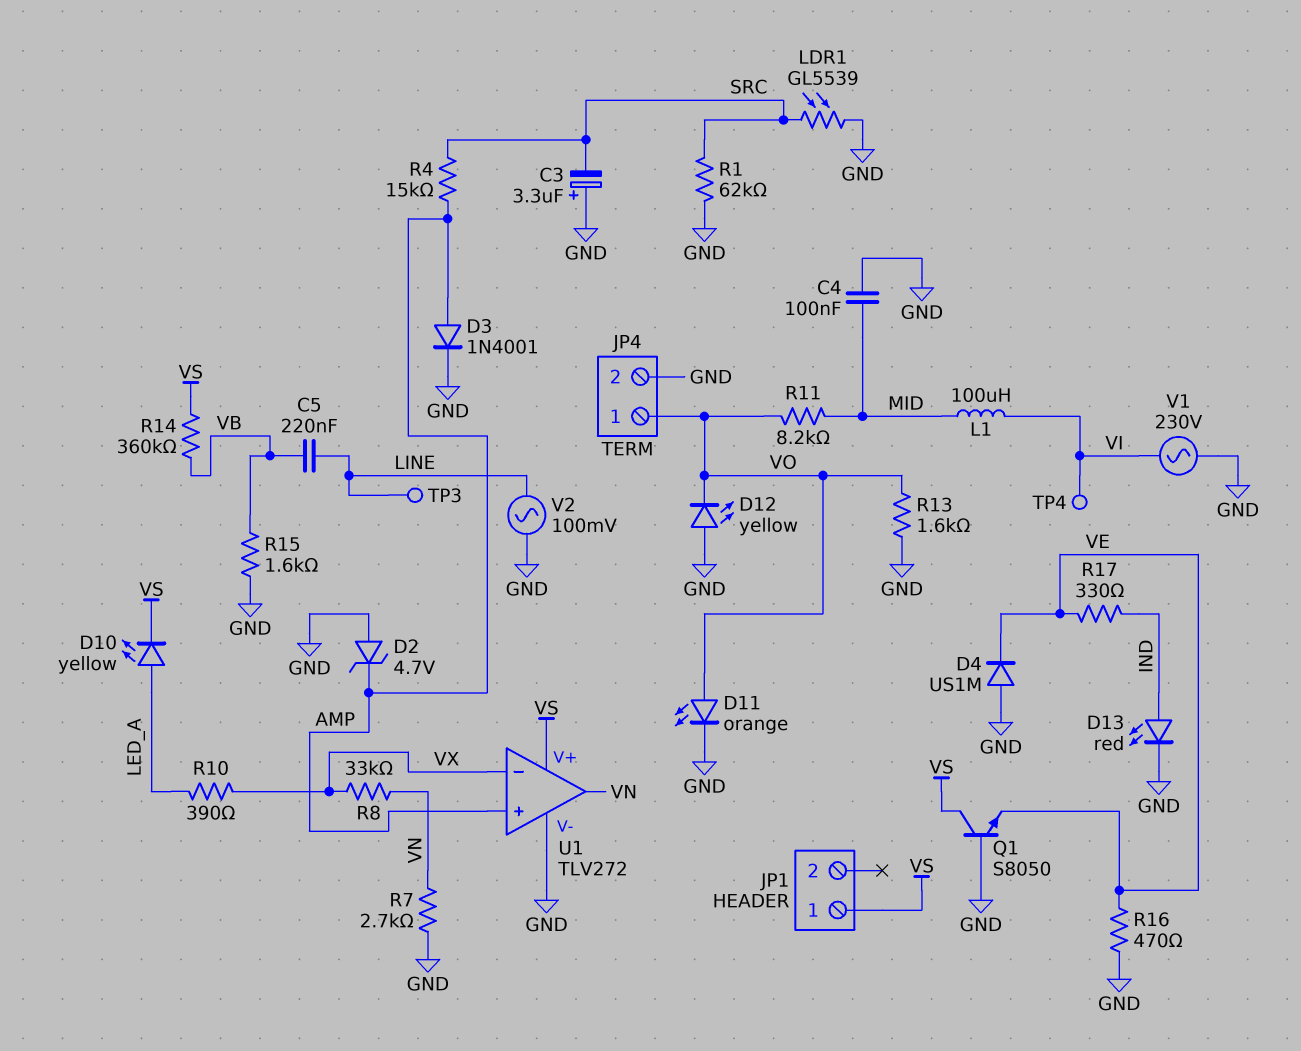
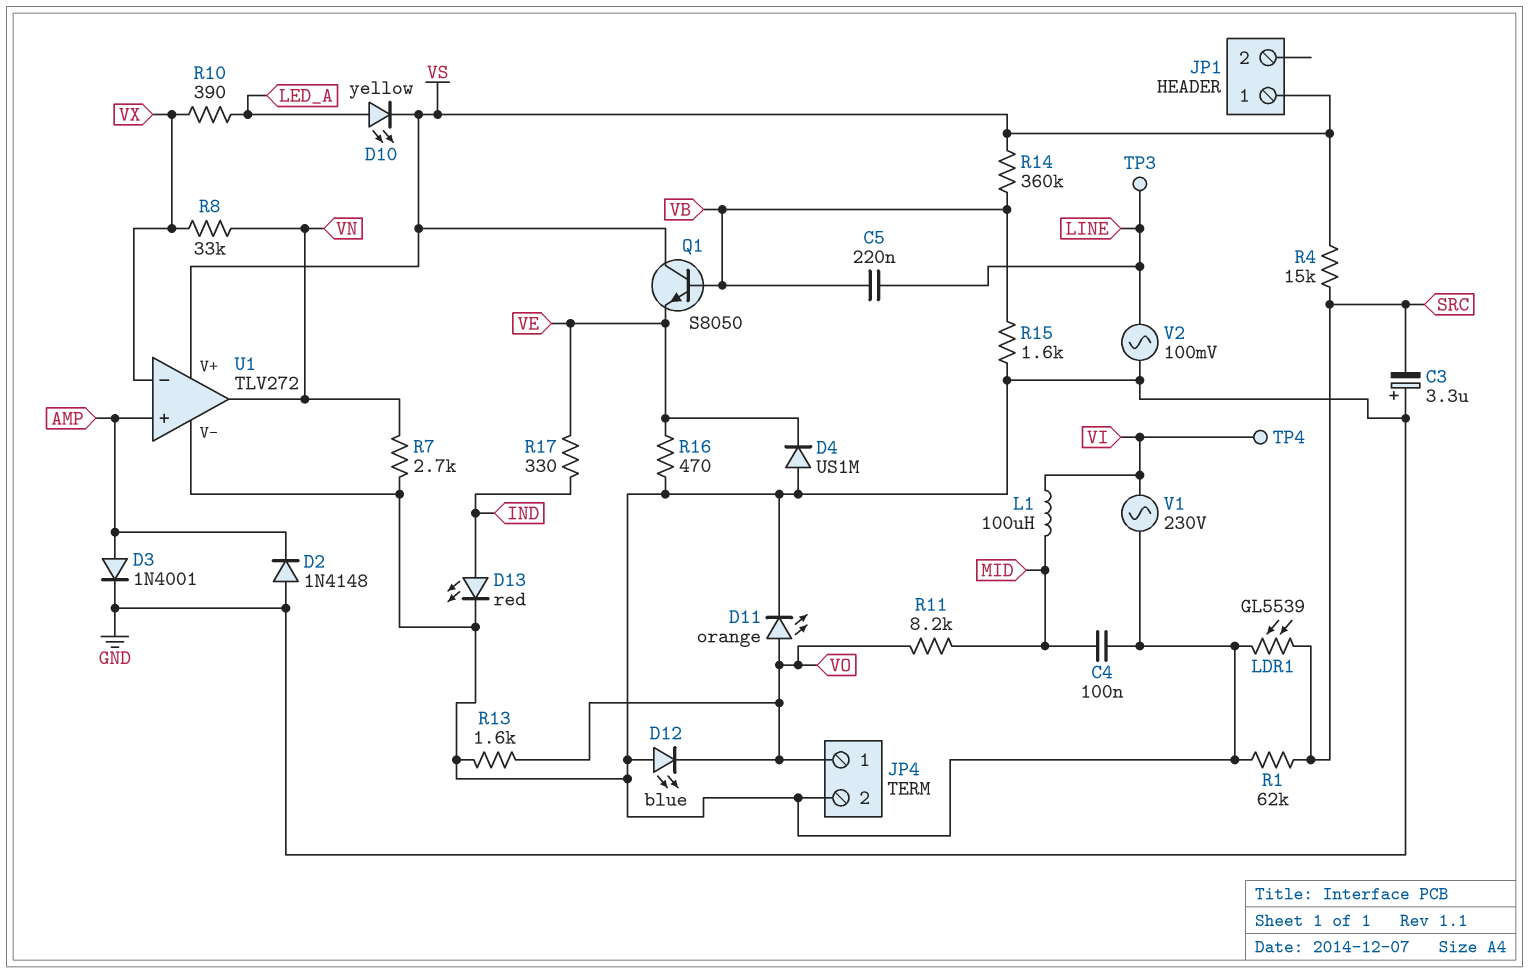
D2: zener 4.7V (A GND, K AMP) -> diode 1N4148 (A GND, K AMP)
D12: LED yellow (A GND, K VO) -> LED blue (A GND, K VO)
Q1: NPN S8050 (B GND, C VS, E VE) -> NPN S8050 (B VB, C VS, E VE)
R4: 15k (AMP, SRC) -> 15k (SRC, VS)

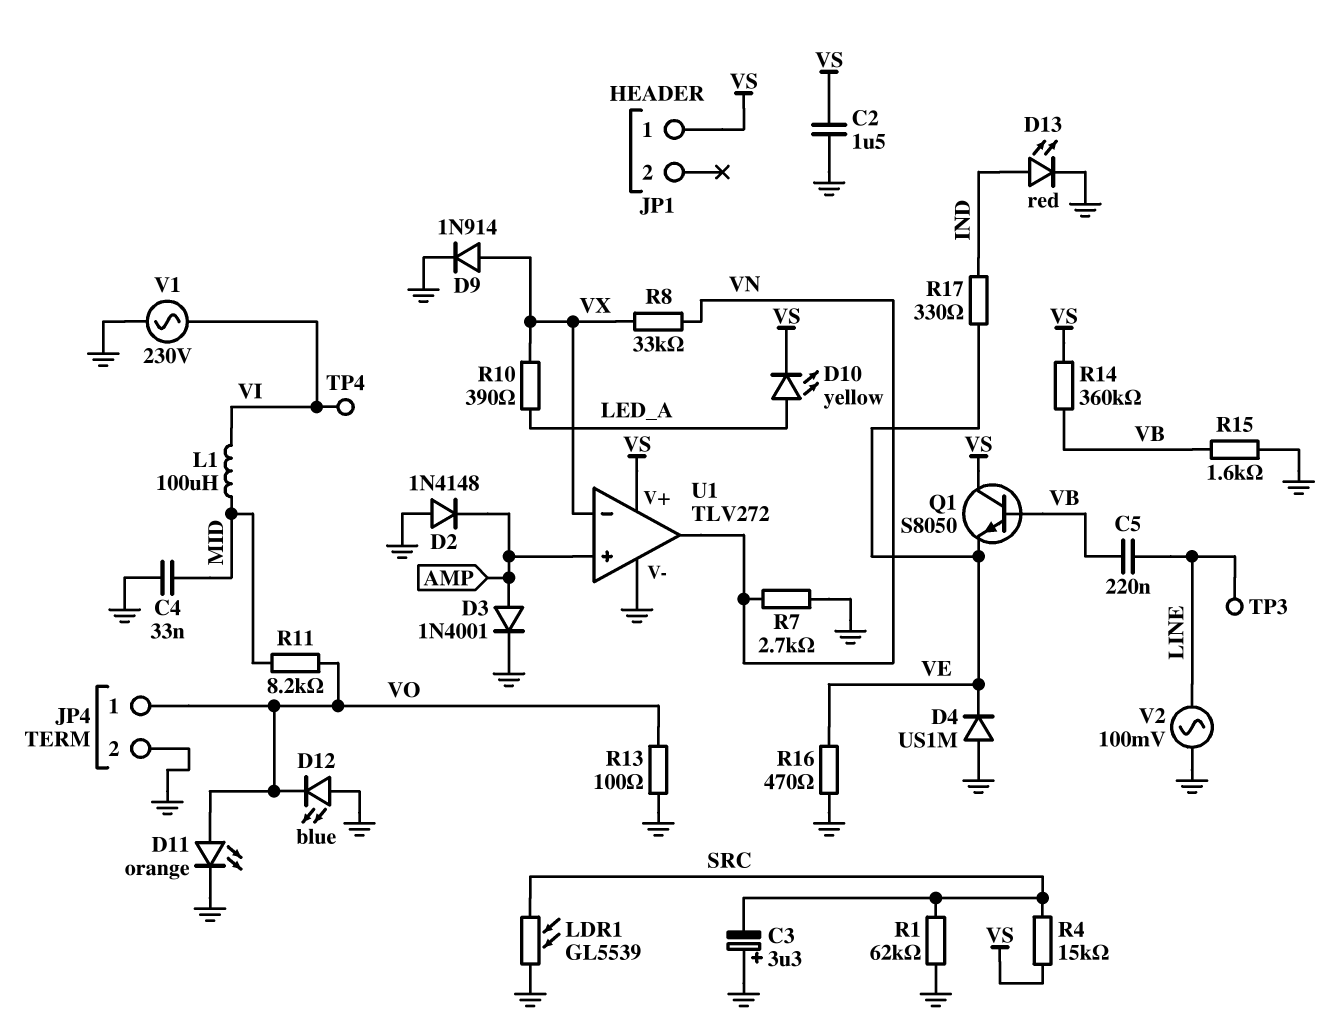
C2: none -> 1.5uF (GND, VS)
C4: 100nF (GND, MID) -> 33nF (GND, MID)
D9: none -> diode 1N914 (A VX, K GND)
R13: 1.6k (GND, VO) -> 100 (GND, VO)

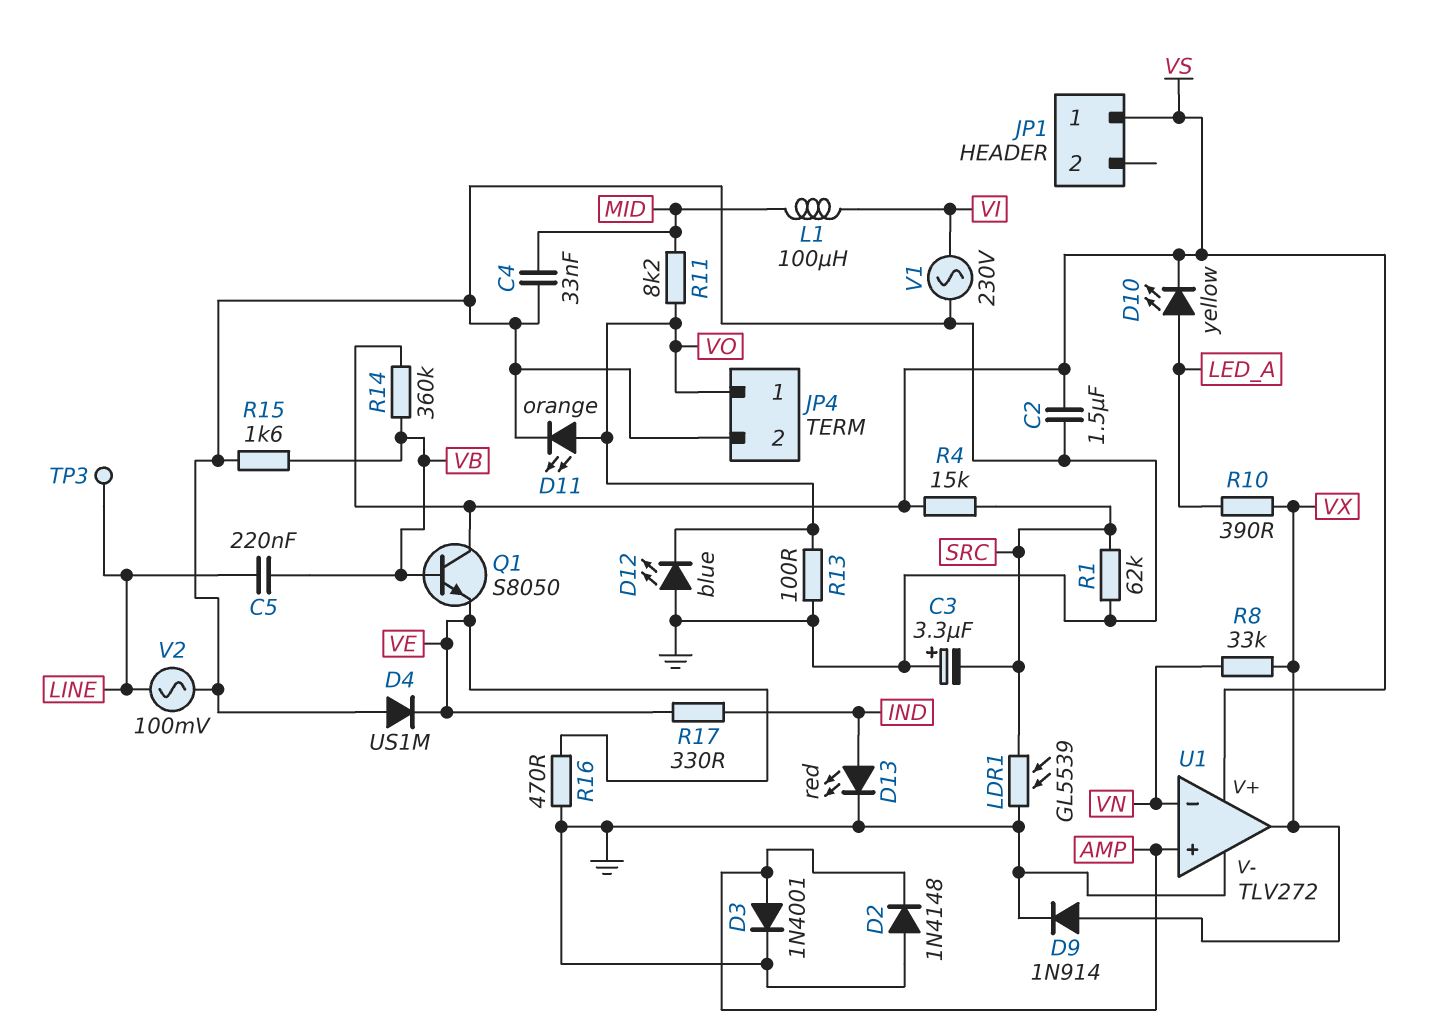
R7: 2.7k (GND, VN) -> none
TP4: test point (VI) -> none
U1 pin in-: VX -> VN
U1 pin out: VN -> VX

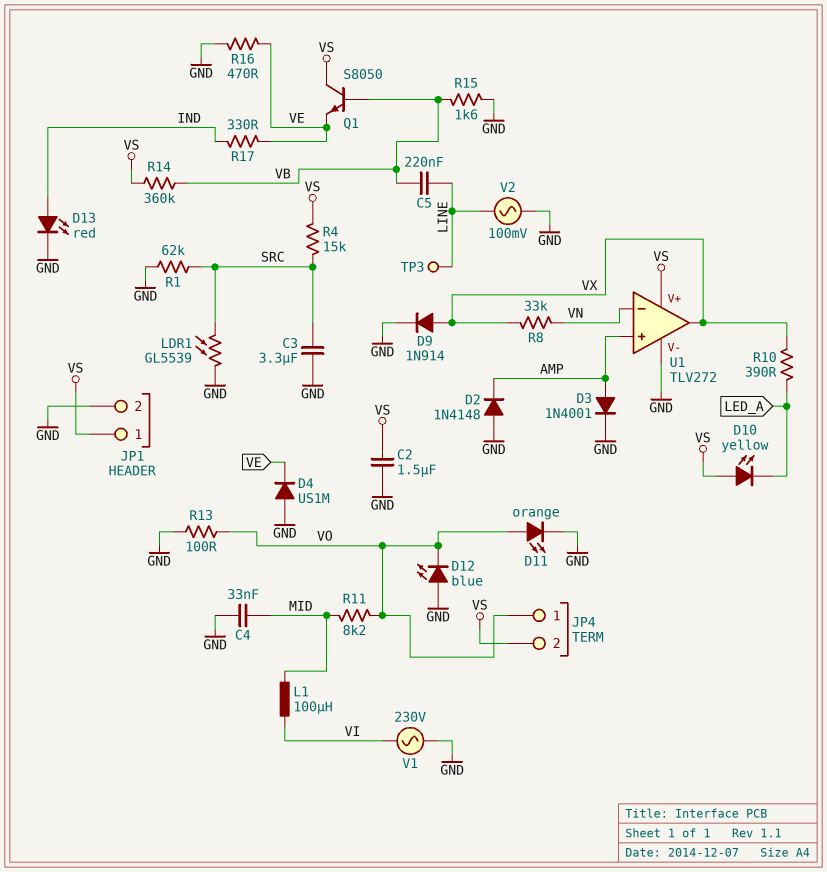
C3: 3.3uF (plus GND, minus SRC) -> 3.3uF (GND, SRC)
D10: LED yellow (A LED_A, K VS) -> LED yellow (A VS, K LED_A)
JP1 pin 2: none -> GND
JP4 pin 2: GND -> VS

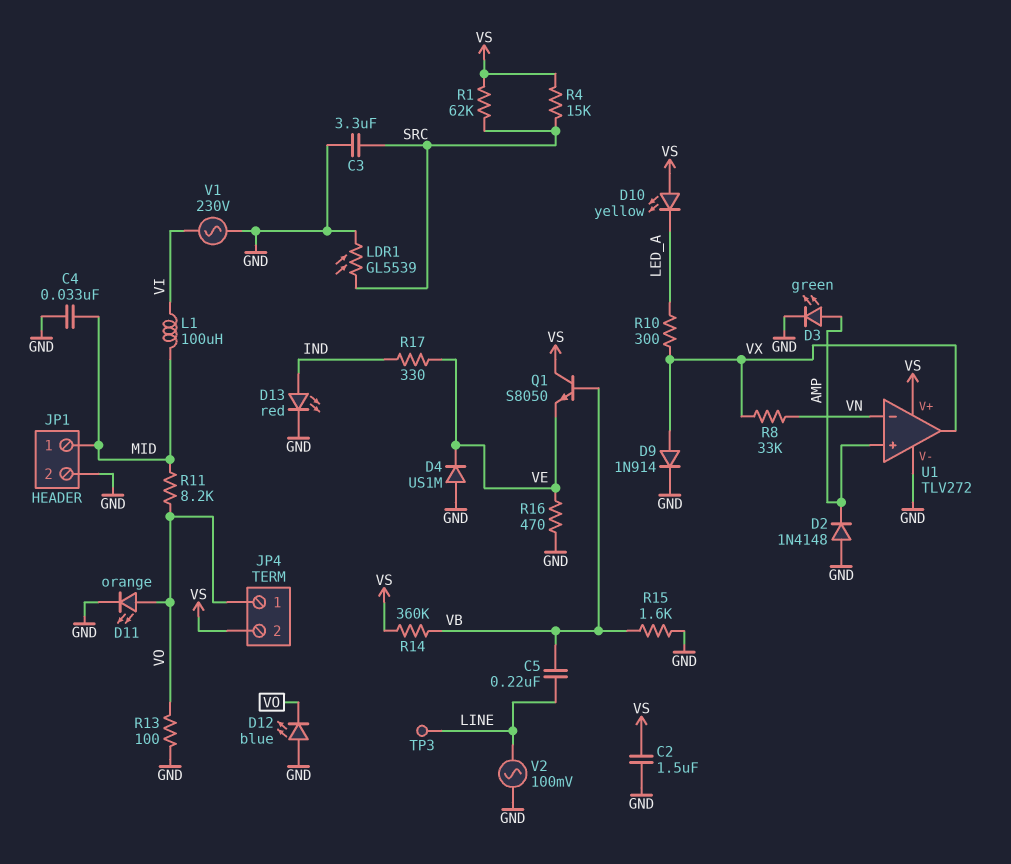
D3: diode 1N4001 (A AMP, K GND) -> LED green (A AMP, K GND)
JP1 pin 1: VS -> MID
R1: 62k (GND, SRC) -> 62k (SRC, VS)
R10: 390 (LED_A, VX) -> 300 (LED_A, VX)

